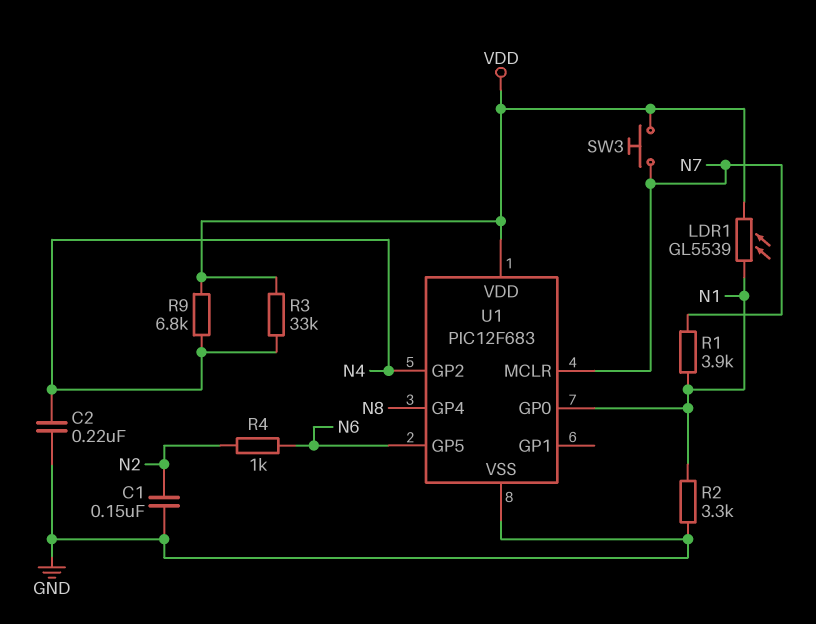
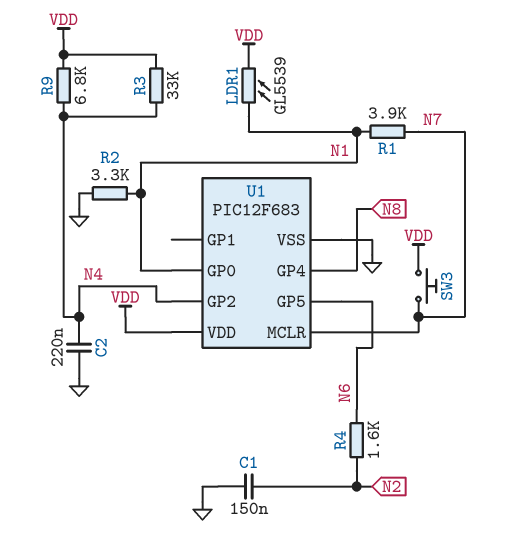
R4: 1k (N2, N6) -> 1.6k (N2, N6)

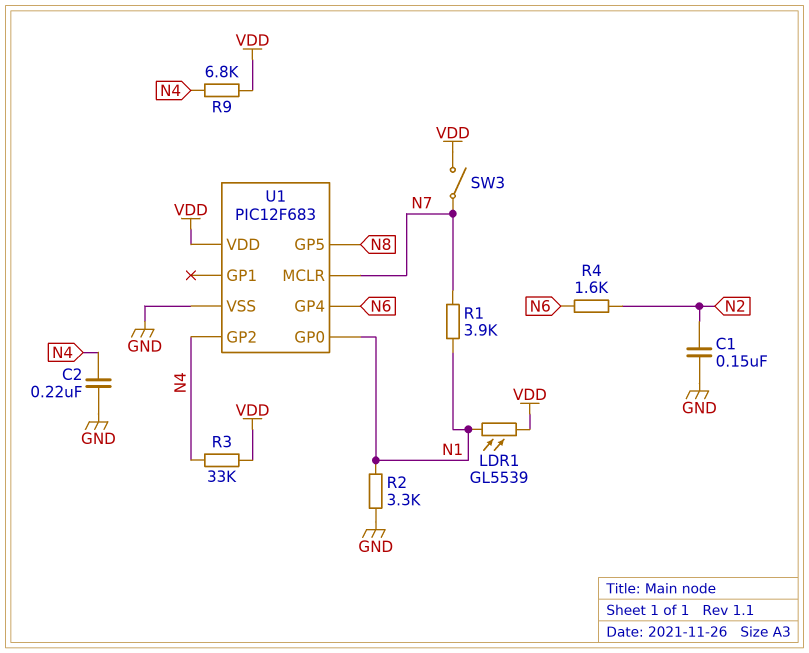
SW3: button (N7, VDD) -> switch (N7, VDD)
U1 pin GP4: N8 -> N6
U1 pin GP5: N6 -> N8

